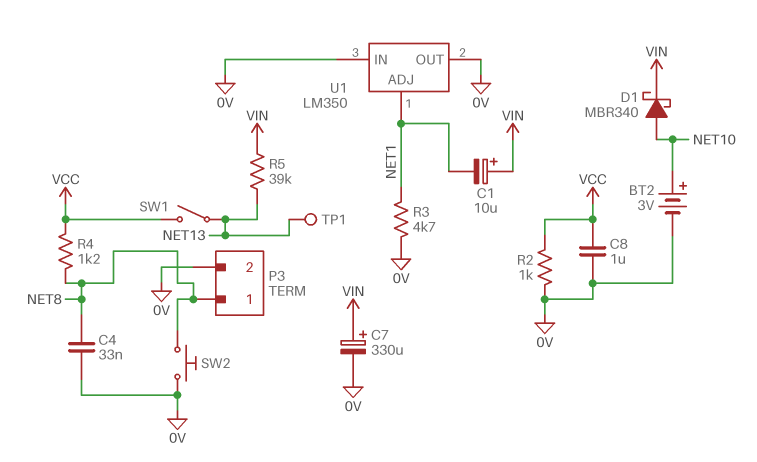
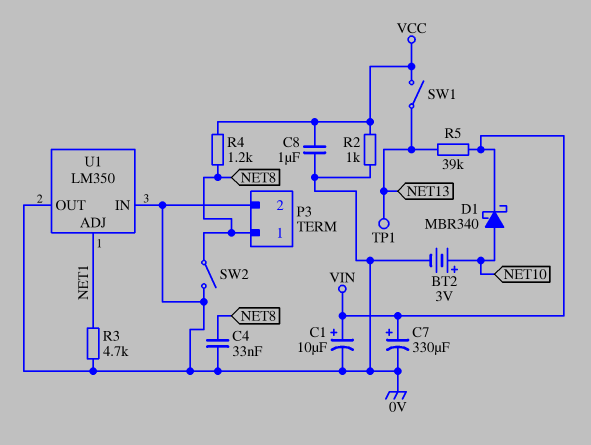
C1: 10uF (plus VIN, minus NET1) -> 10uF (plus VIN, minus 0V)
SW2: button (0V, NET8) -> switch (0V, NET8)

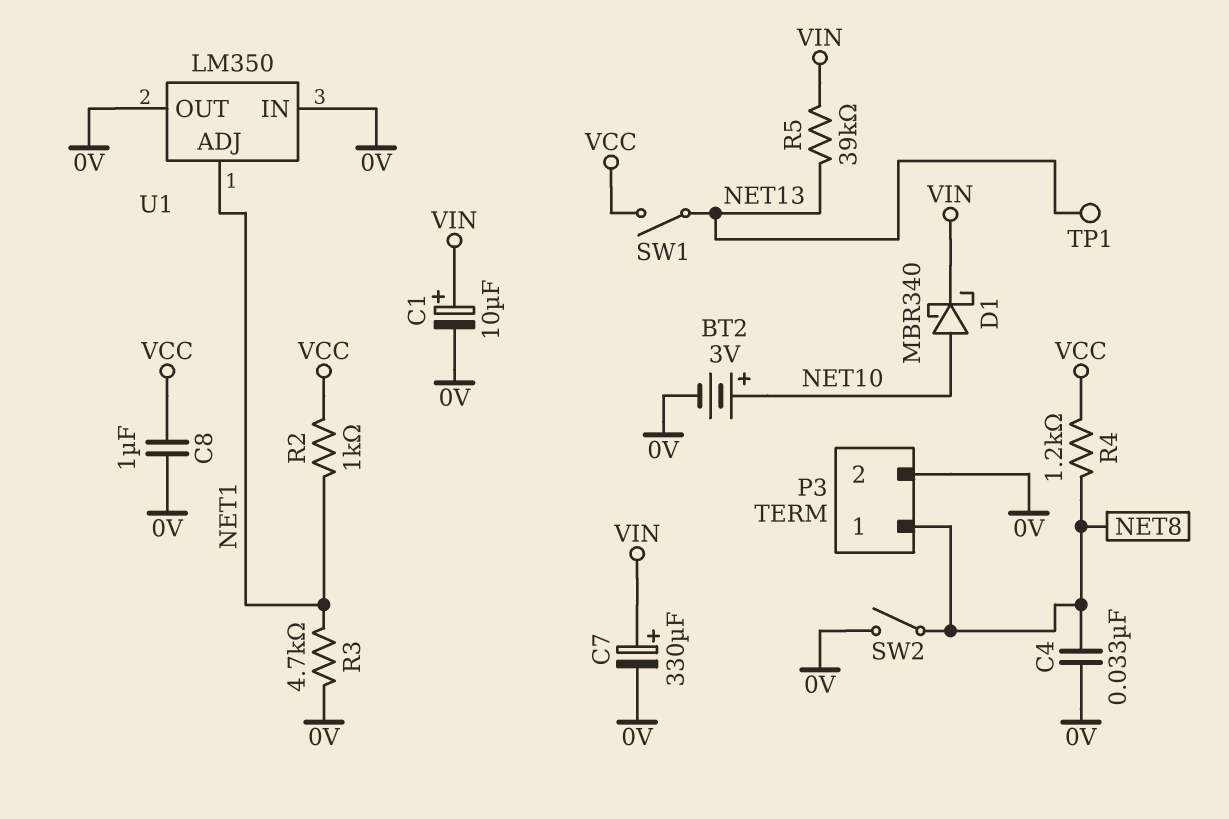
R2: 1k (0V, VCC) -> 1k (NET1, VCC)

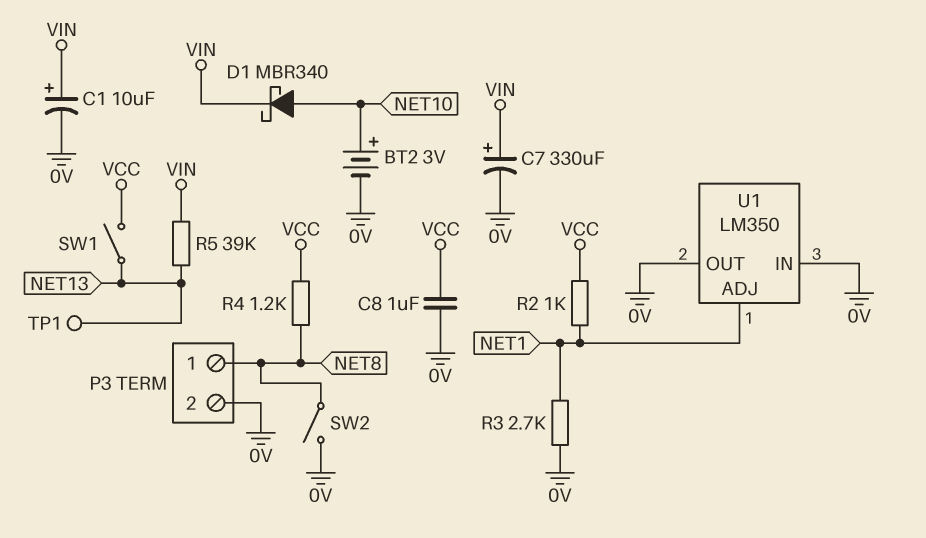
C4: 33nF (0V, NET8) -> none
R3: 4.7k (0V, NET1) -> 2.7k (0V, NET1)

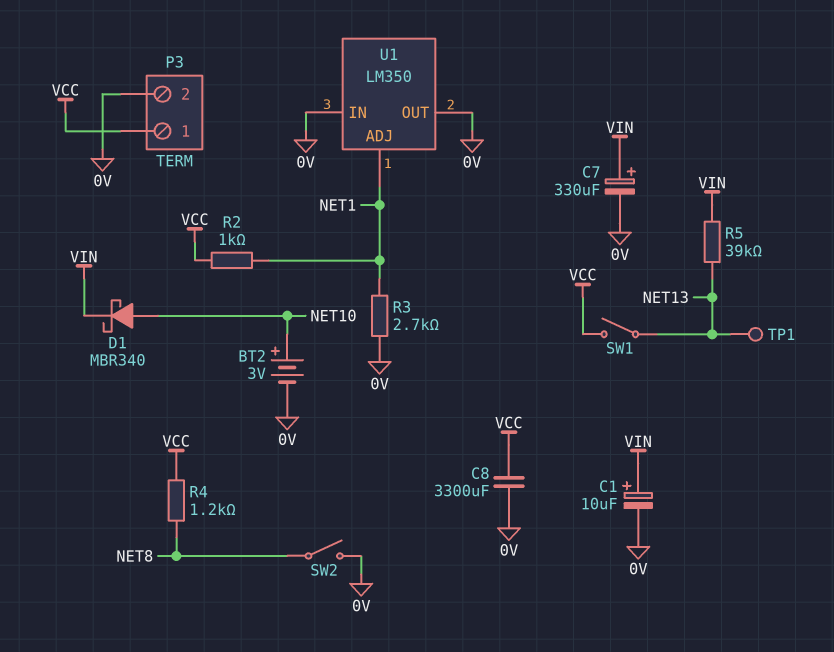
C8: 1uF (0V, VCC) -> 3300uF (0V, VCC)
P3 pin 1: NET8 -> VCC

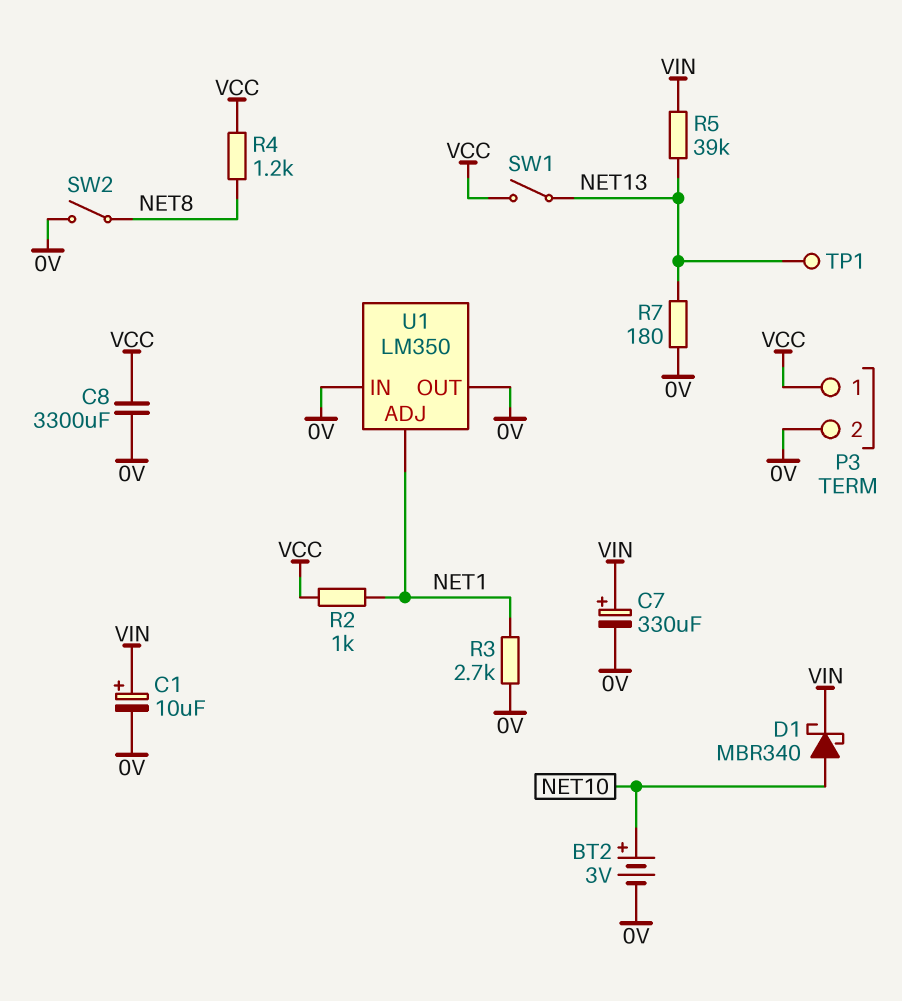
R7: none -> 180 (0V, NET13)

